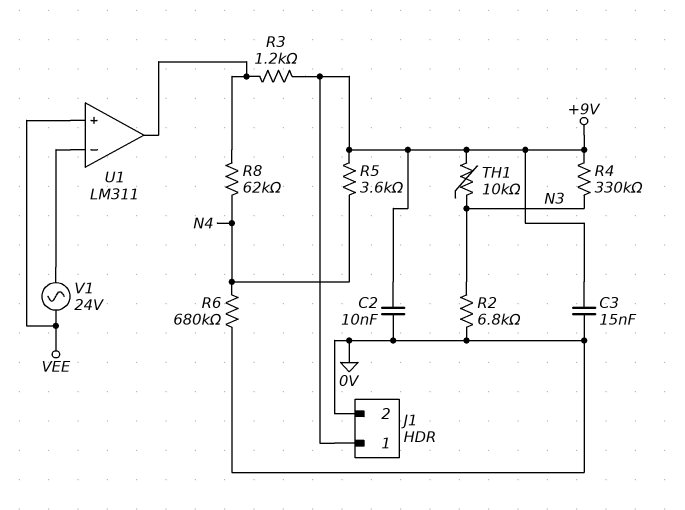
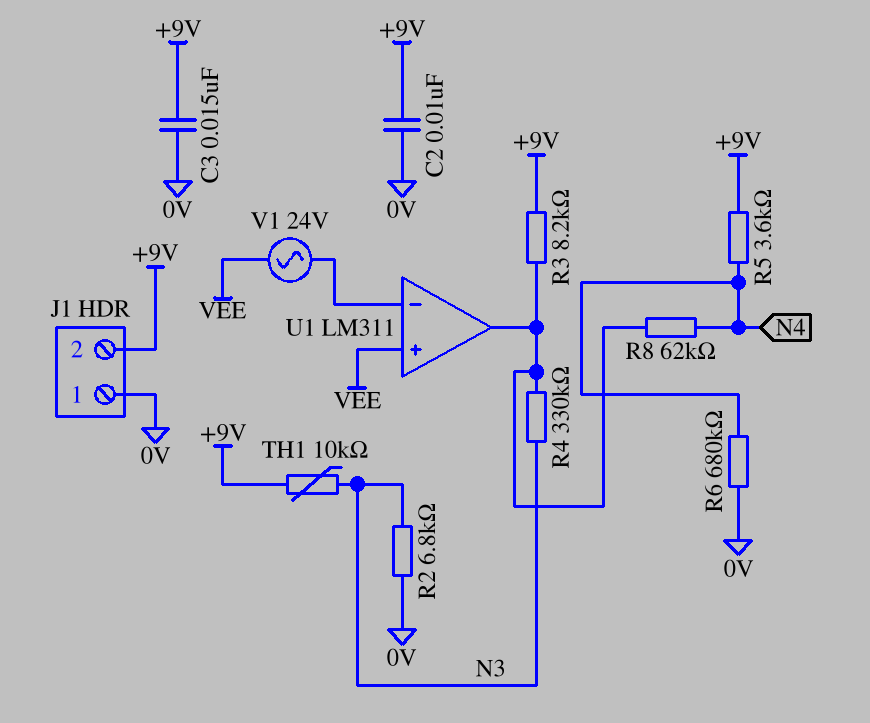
J1 pin 1: +9V -> 0V
J1 pin 2: 0V -> +9V
R3: 1.2k (+9V, U1/out) -> 8.2k (+9V, U1/out)
R4: 330k (+9V, N3) -> 330k (N3, U1/out)

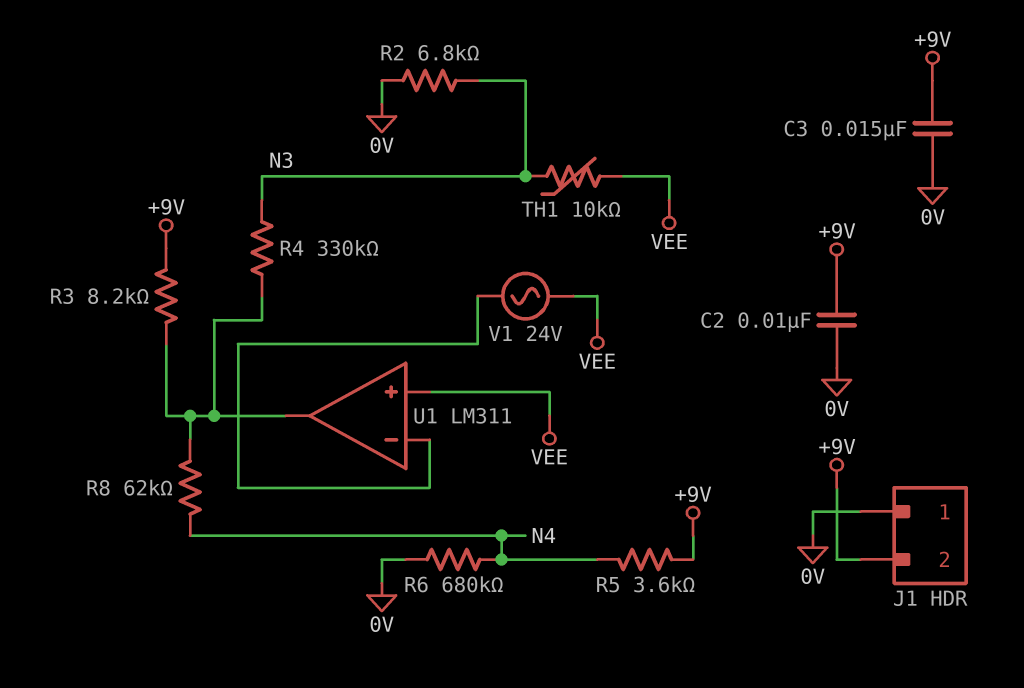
TH1: 10k (+9V, N3) -> 10k (N3, VEE)

